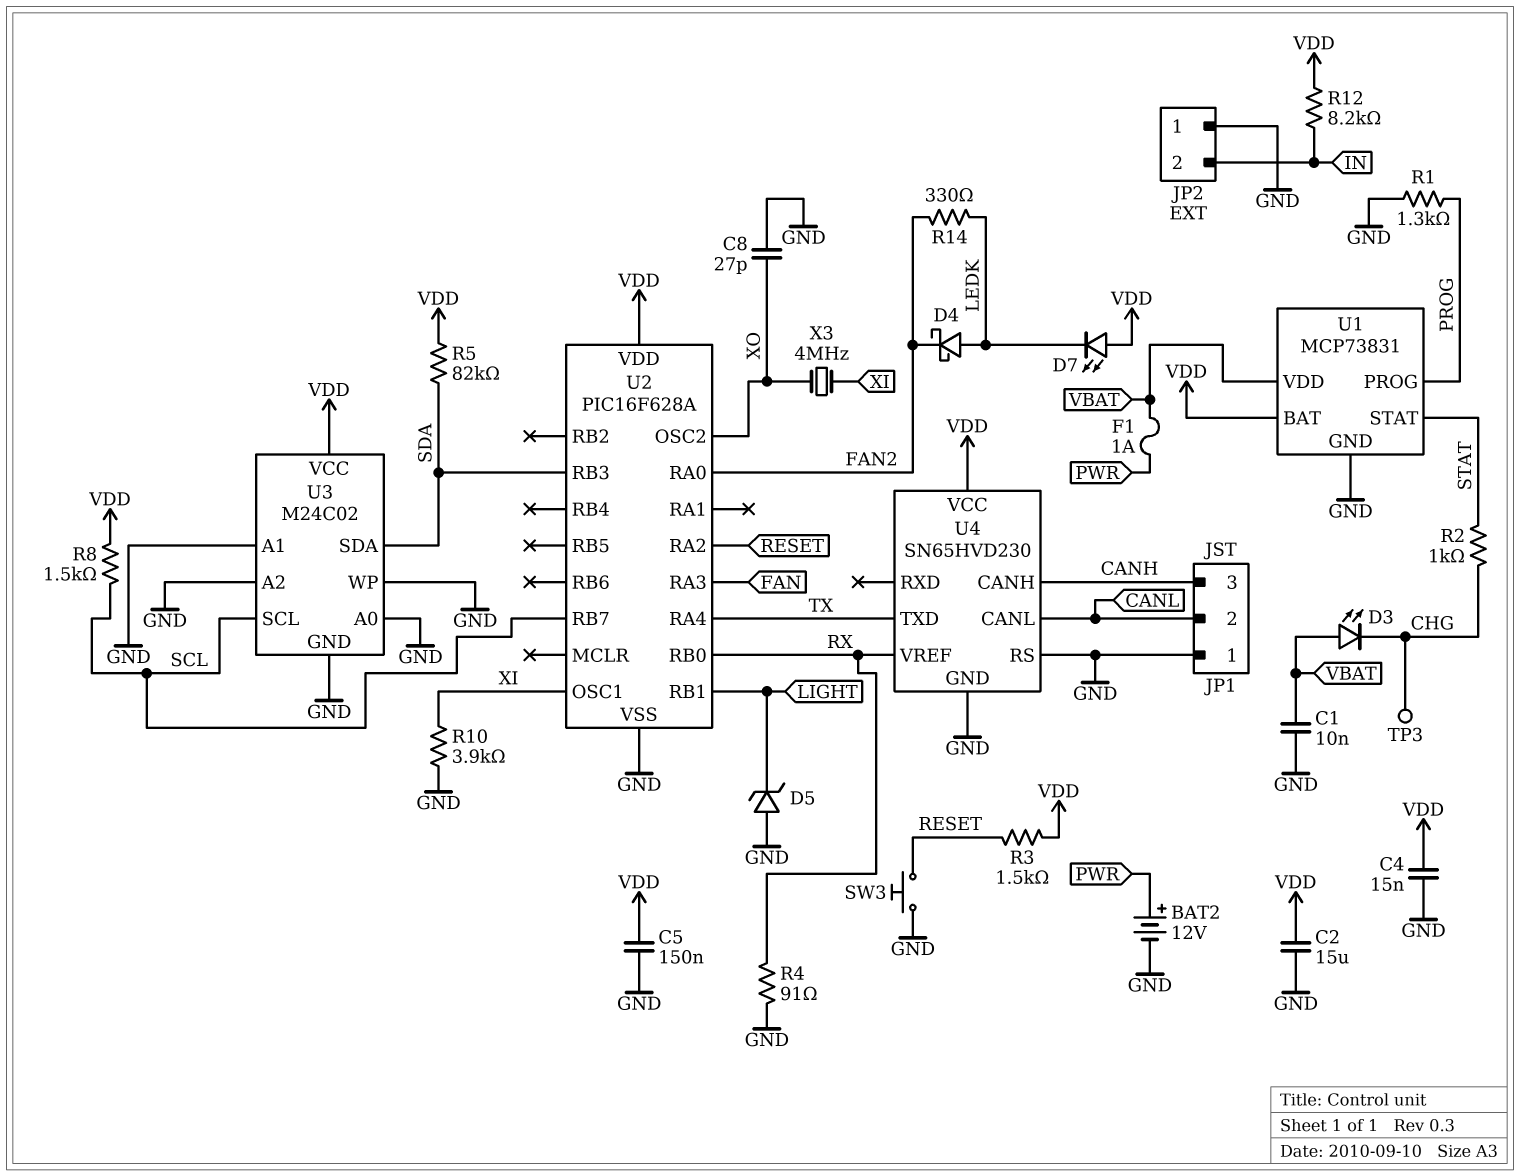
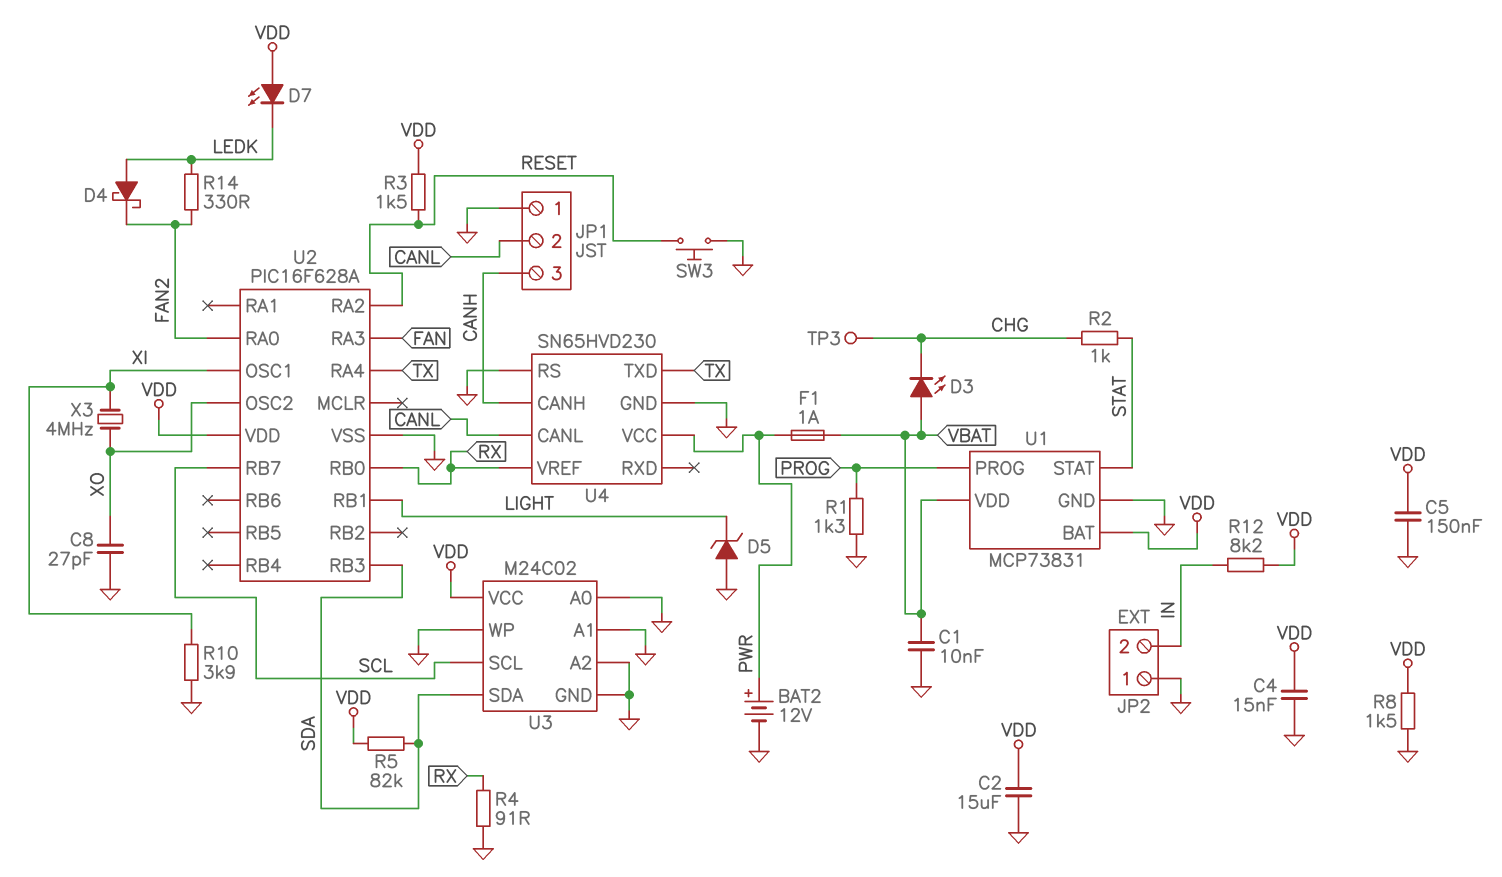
R8: 1.5k (SCL, VDD) -> 1.5k (GND, VDD)
U4 pin VCC: VDD -> PWR

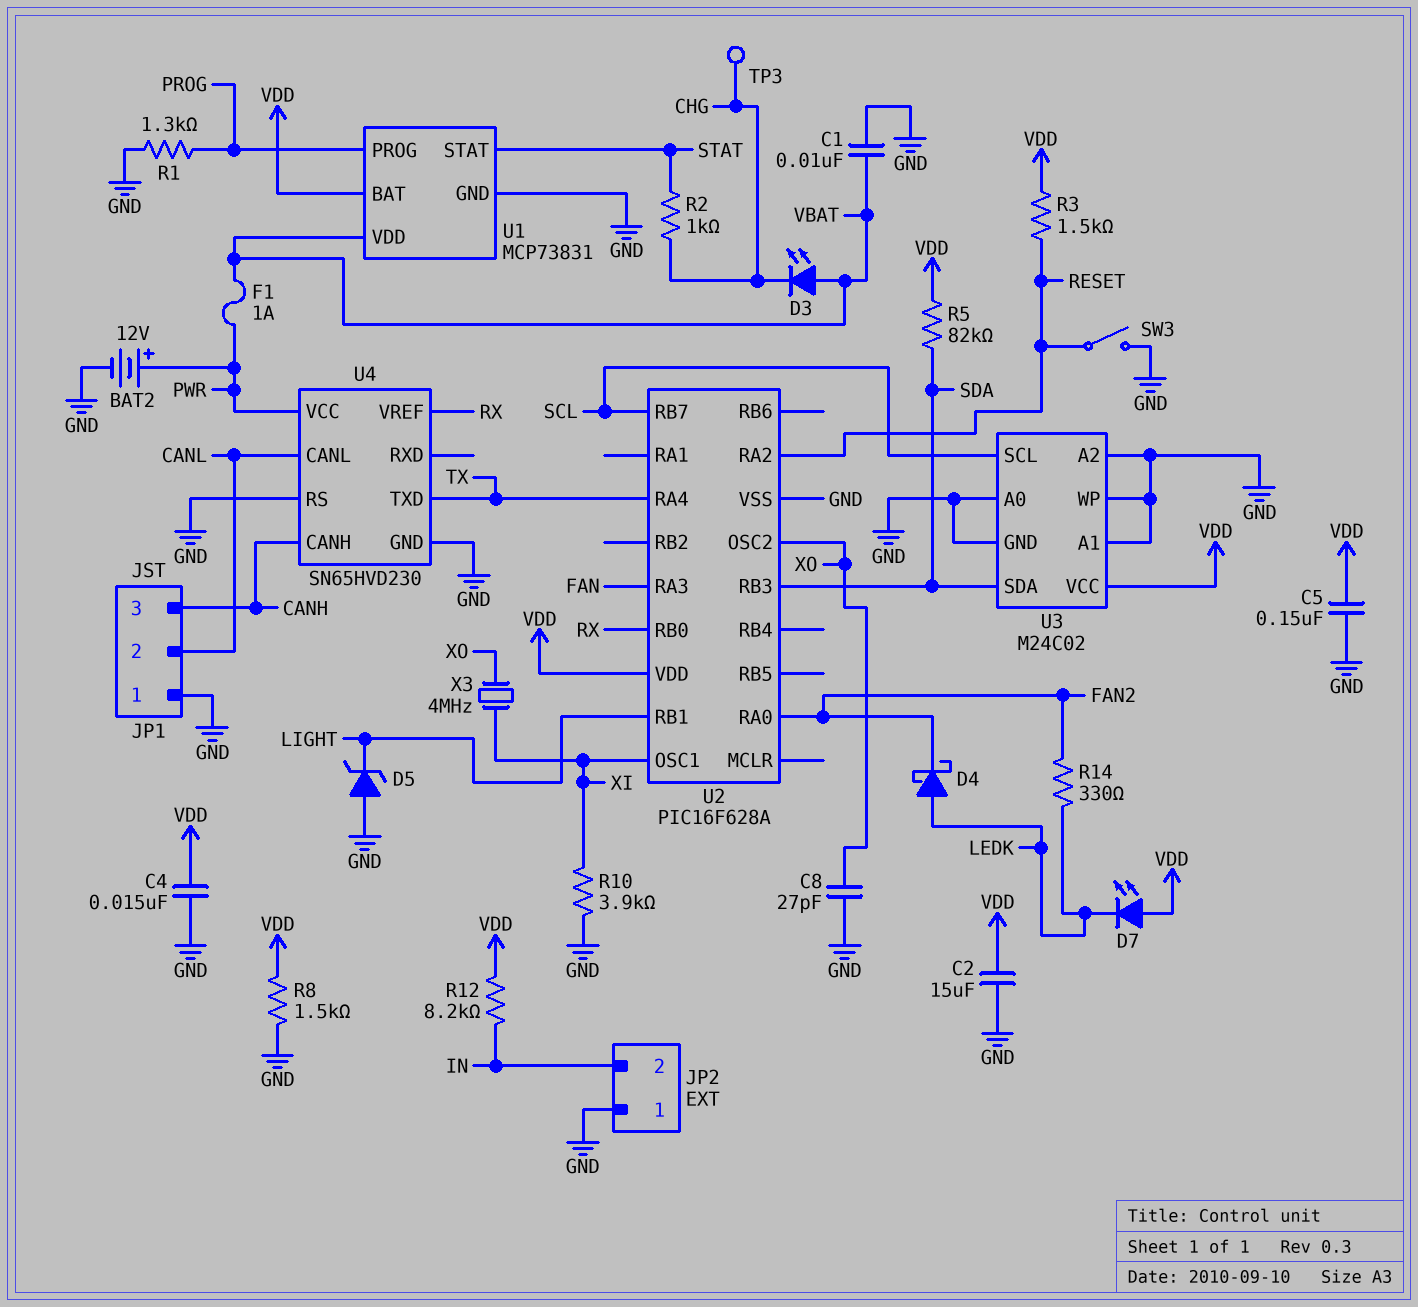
R4: 91 (GND, RX) -> none
SW3: button (GND, RESET) -> switch (GND, RESET)

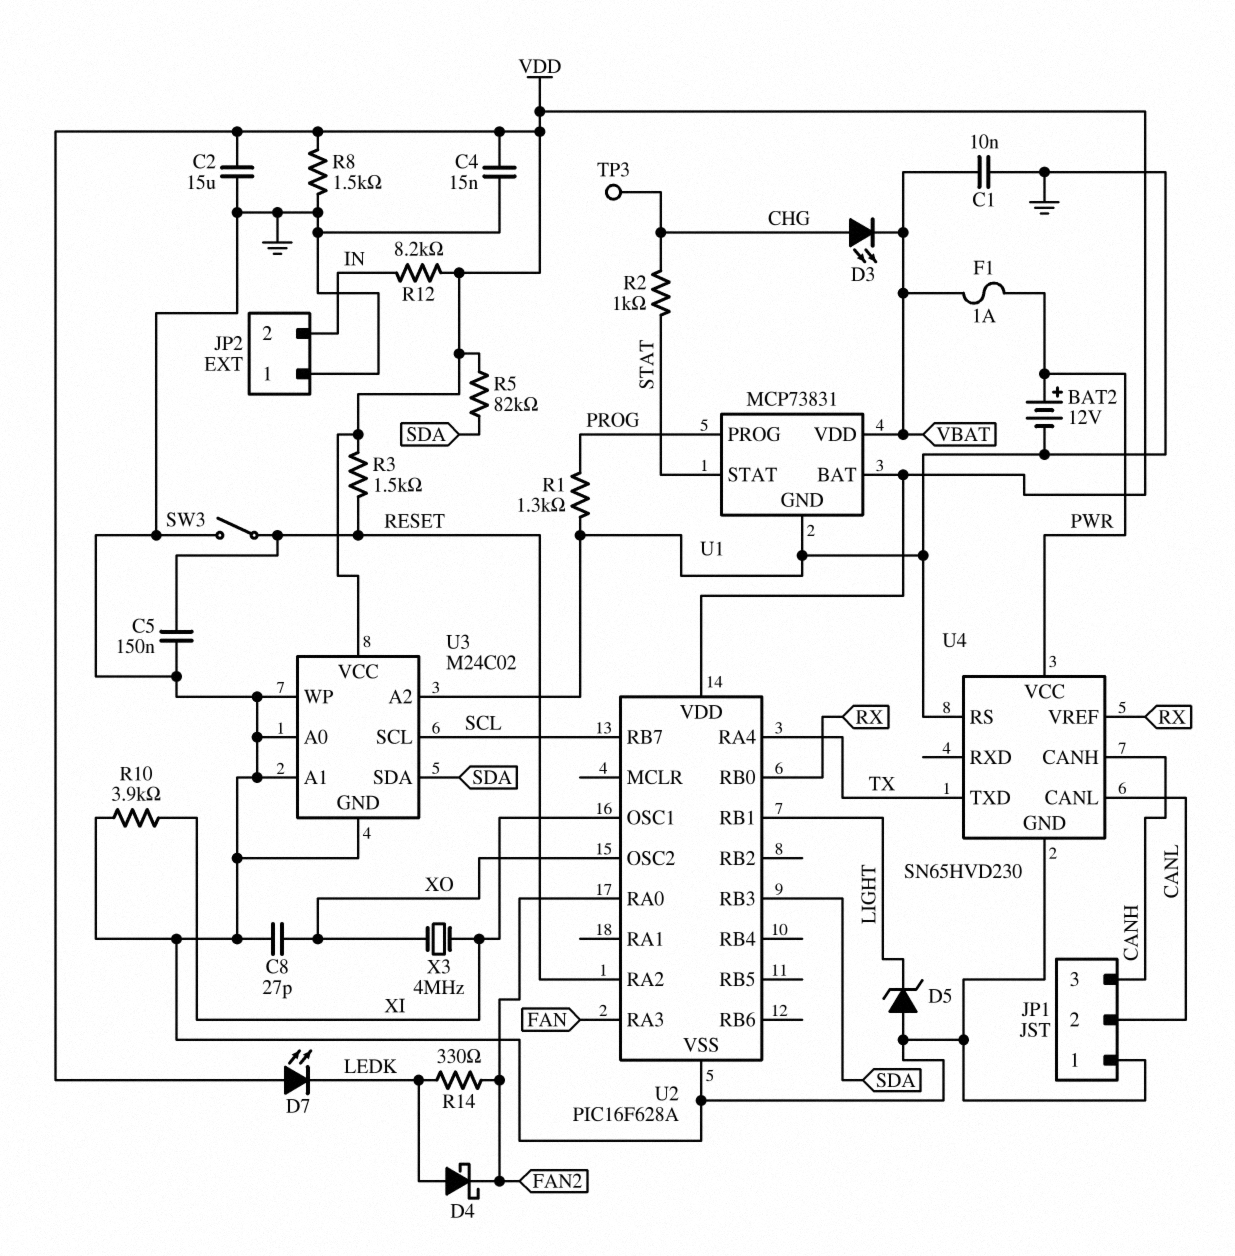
C5: 150nF (GND, VDD) -> 150nF (GND, RESET)
D3: LED (A VBAT, K CHG) -> LED (A CHG, K VBAT)

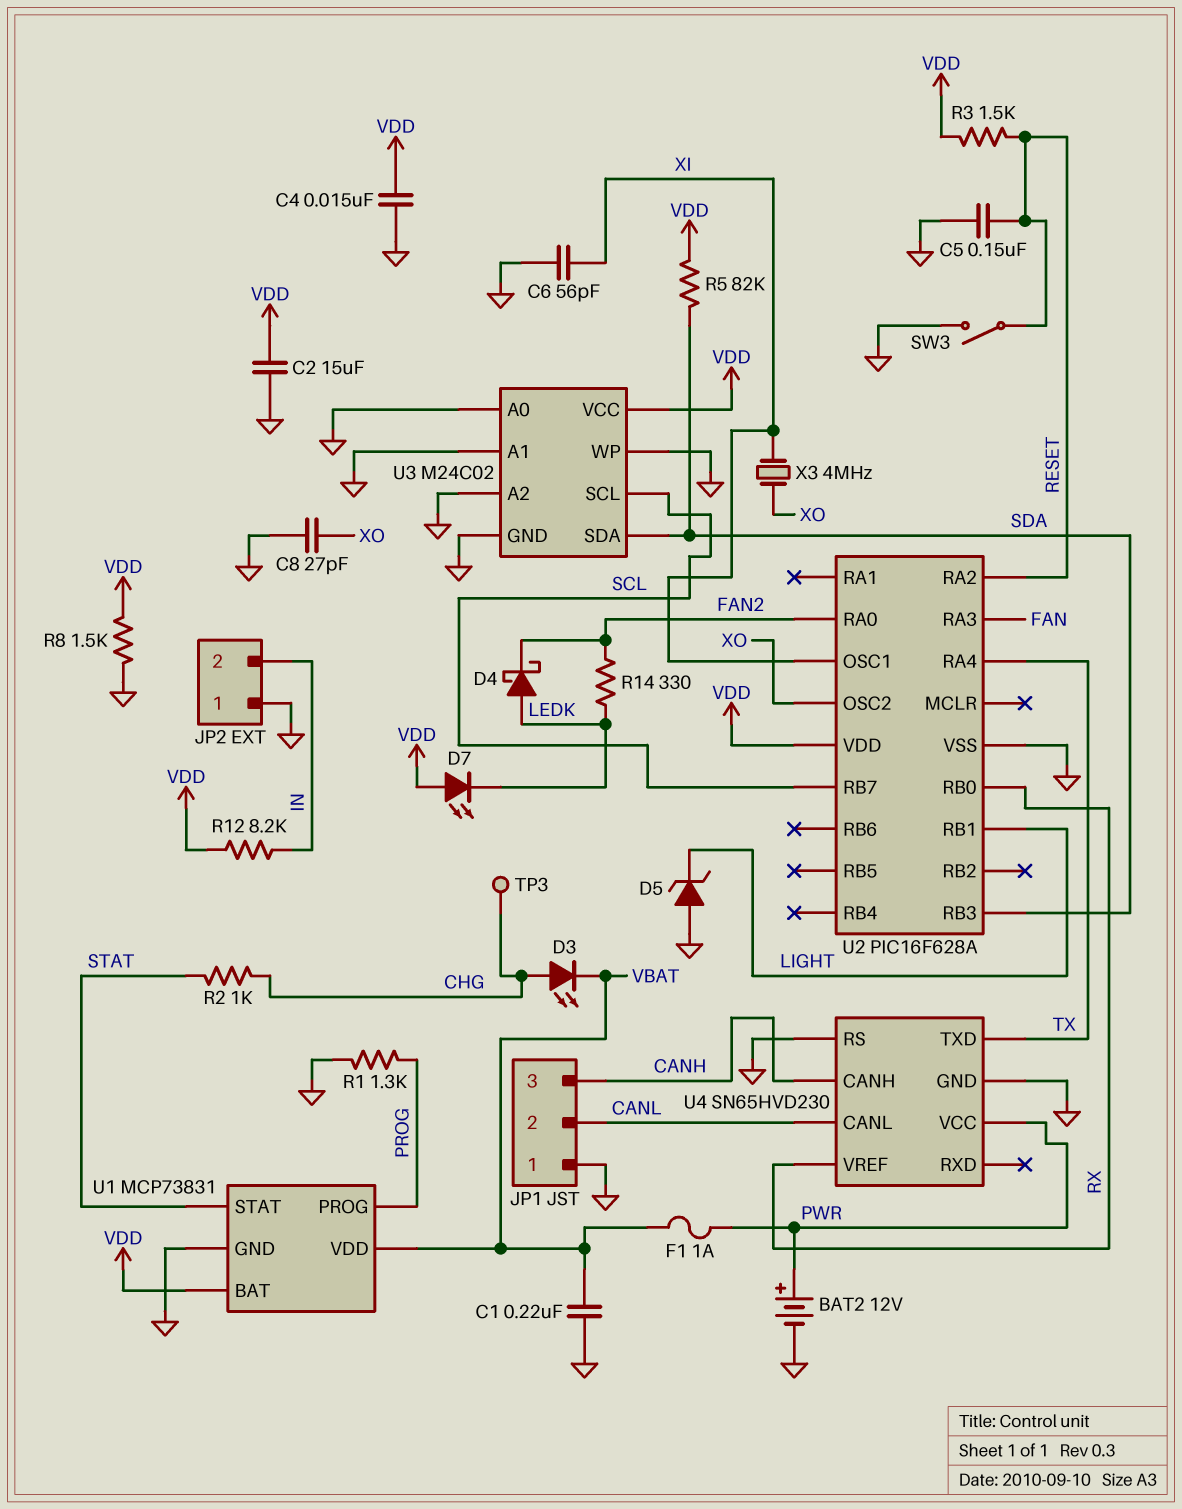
C1: 10nF (GND, VBAT) -> 220nF (GND, VBAT)
C6: none -> 56pF (GND, XI)
R10: 3.9k (GND, XI) -> none

